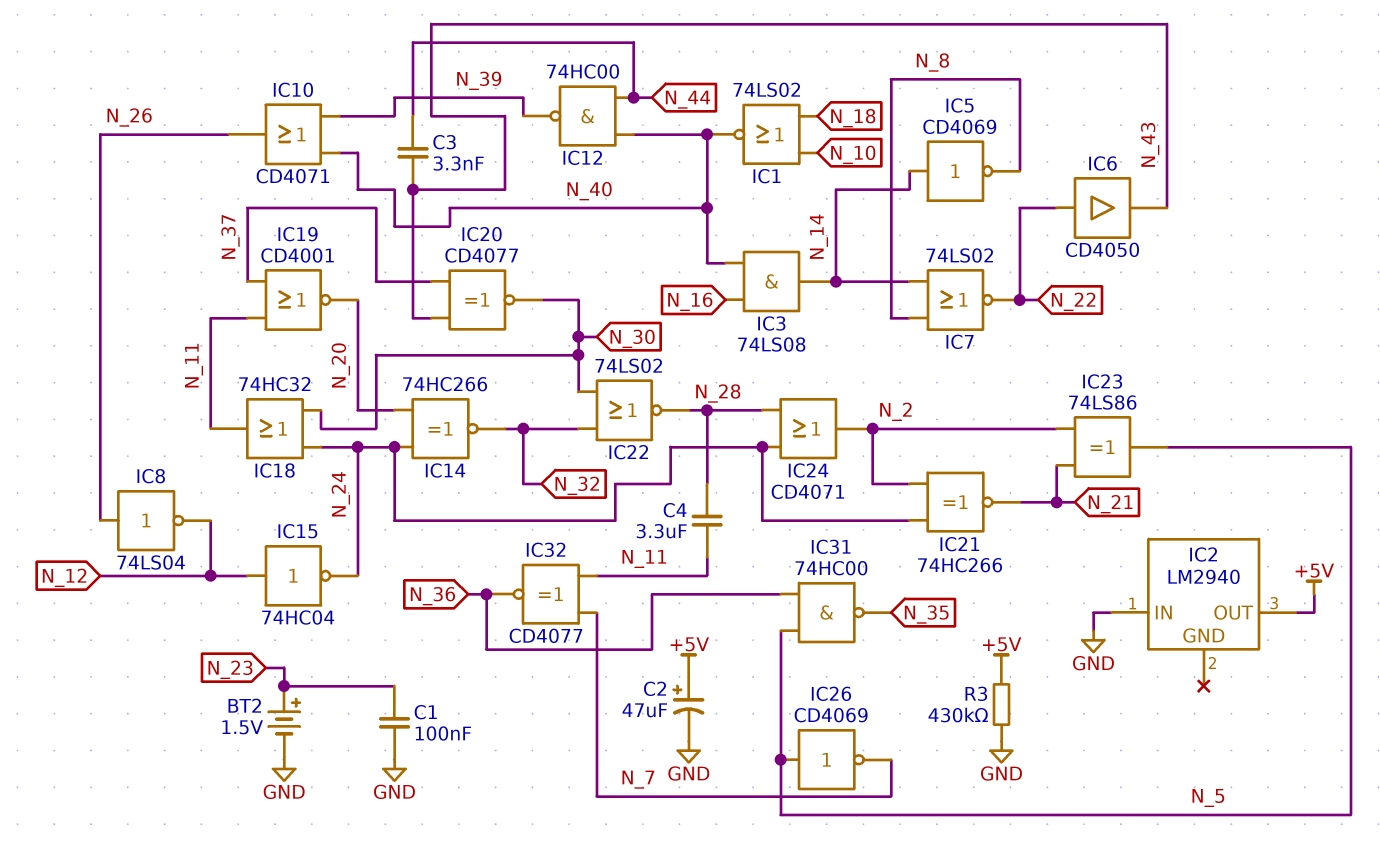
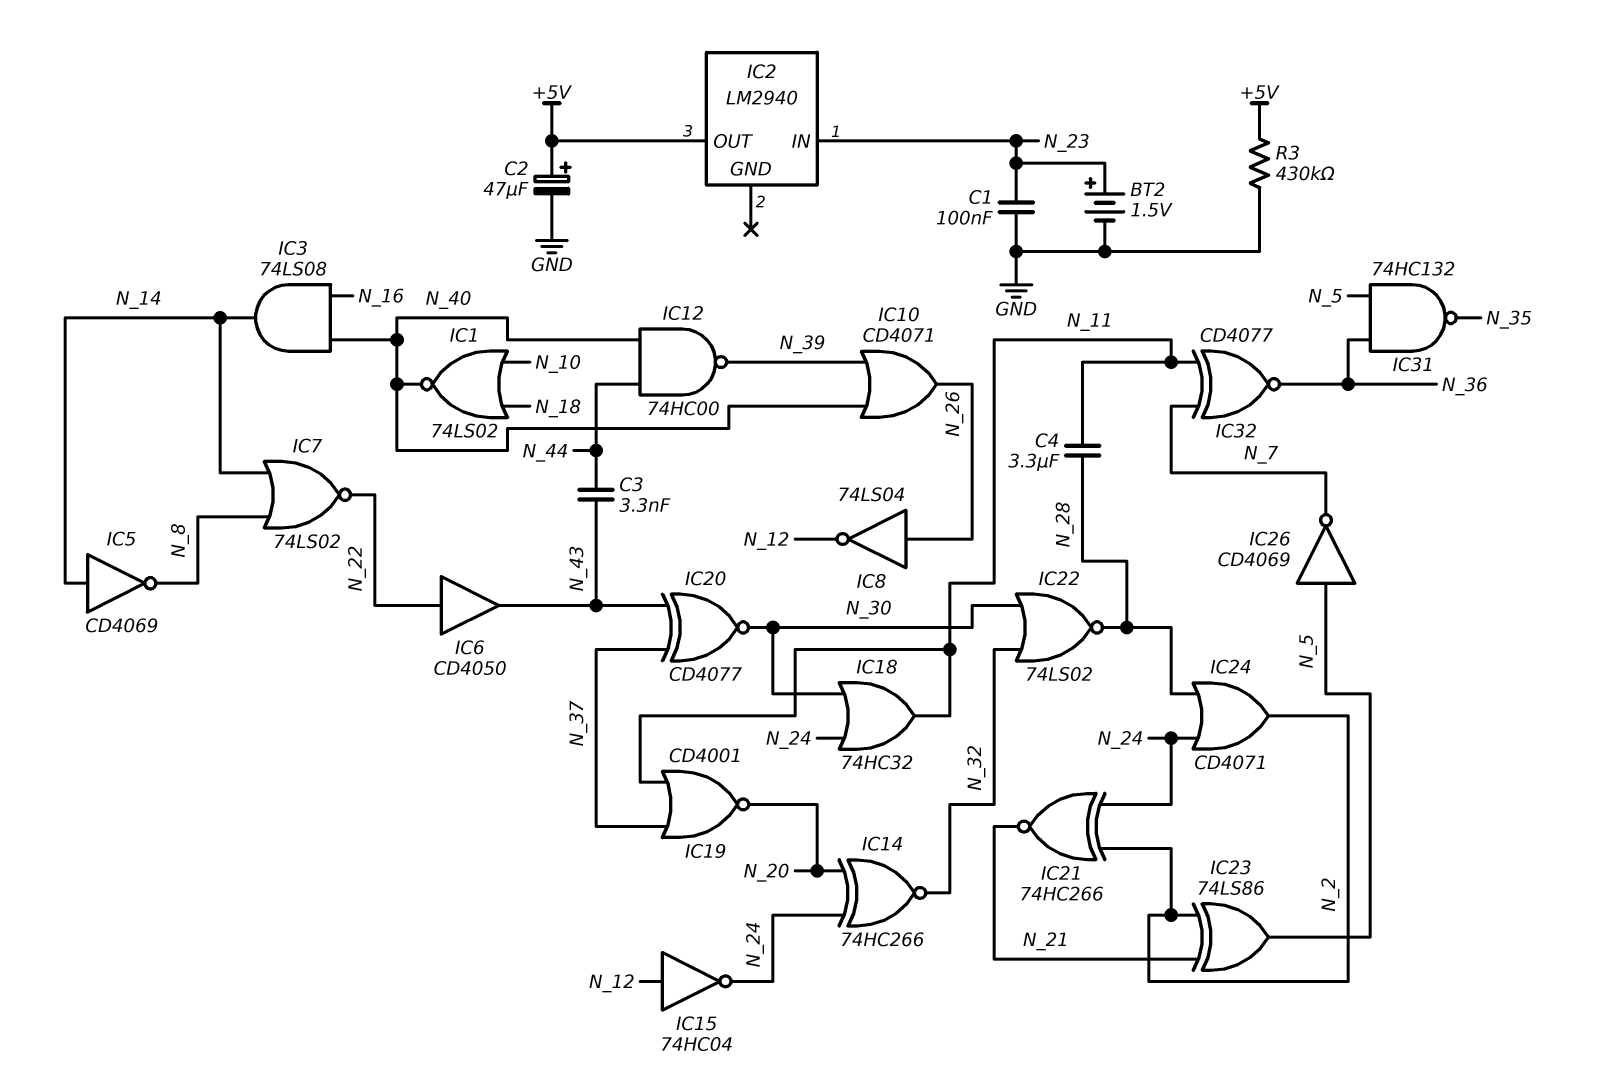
IC2 pin IN: GND -> N_23
IC31: NAND 74HC00 (in N_5, in N_36, out N_35) -> NAND 74HC132 (in N_5, in N_36, out N_35)

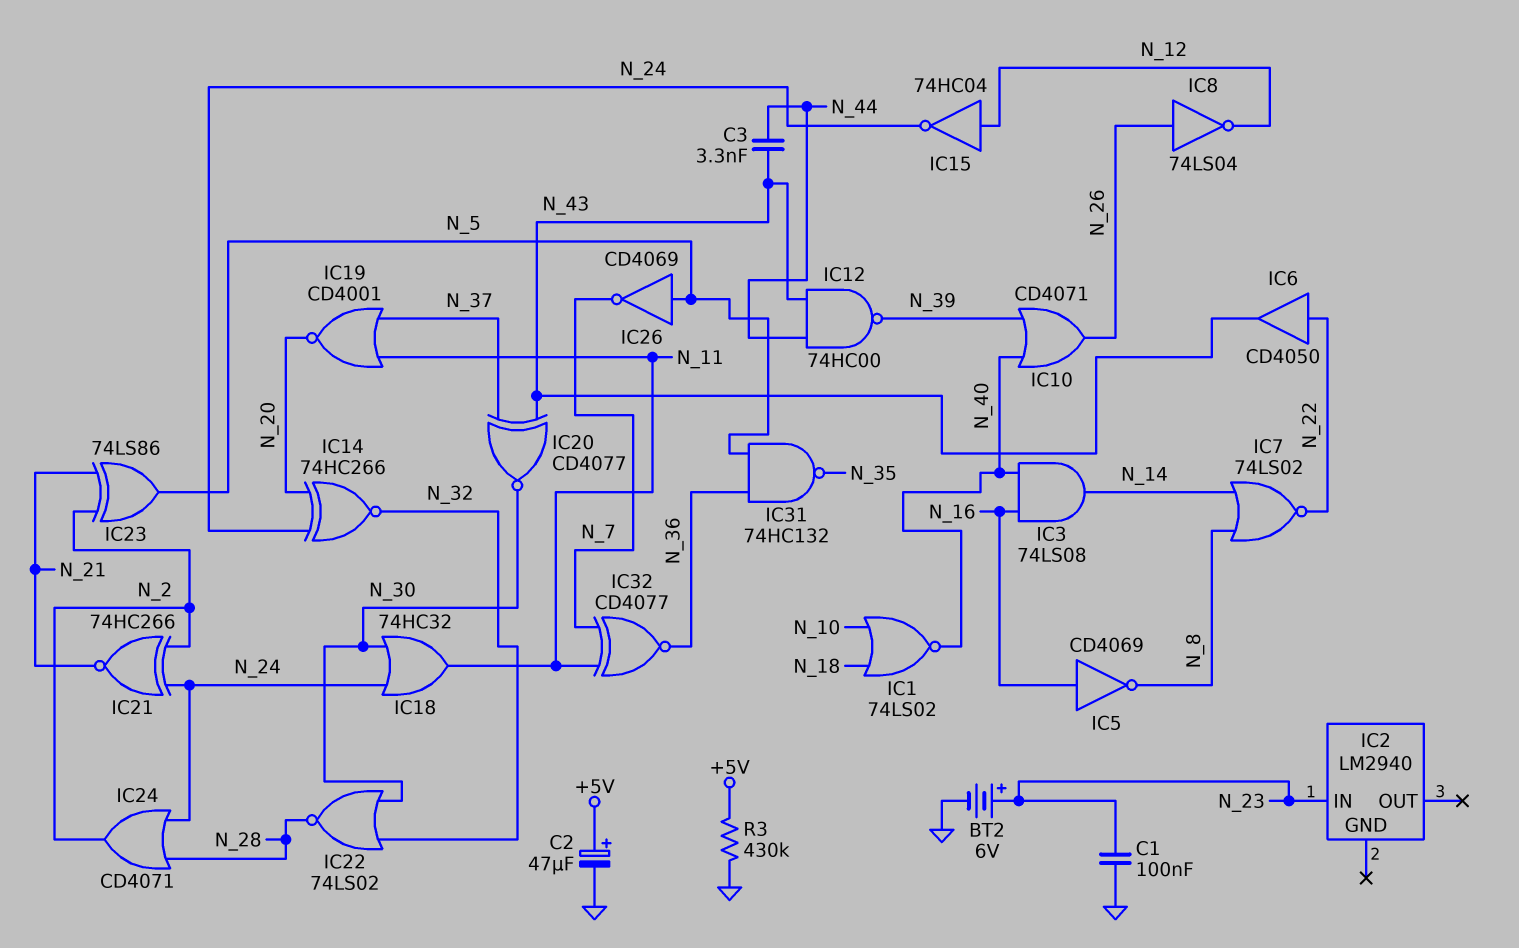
BT2: 1.5V (plus N_23, minus GND) -> 6V (plus N_23, minus GND)
C4: 3.3uF (N_11, N_28) -> none
IC2 pin OUT: +5V -> none
IC5: NOT CD4069 (in N_14, out N_8) -> NOT CD4069 (in N_16, out N_8)
IC12: NAND 74HC00 (in N_40, in N_44, out N_39) -> NAND 74HC00 (in N_43, in N_44, out N_39)

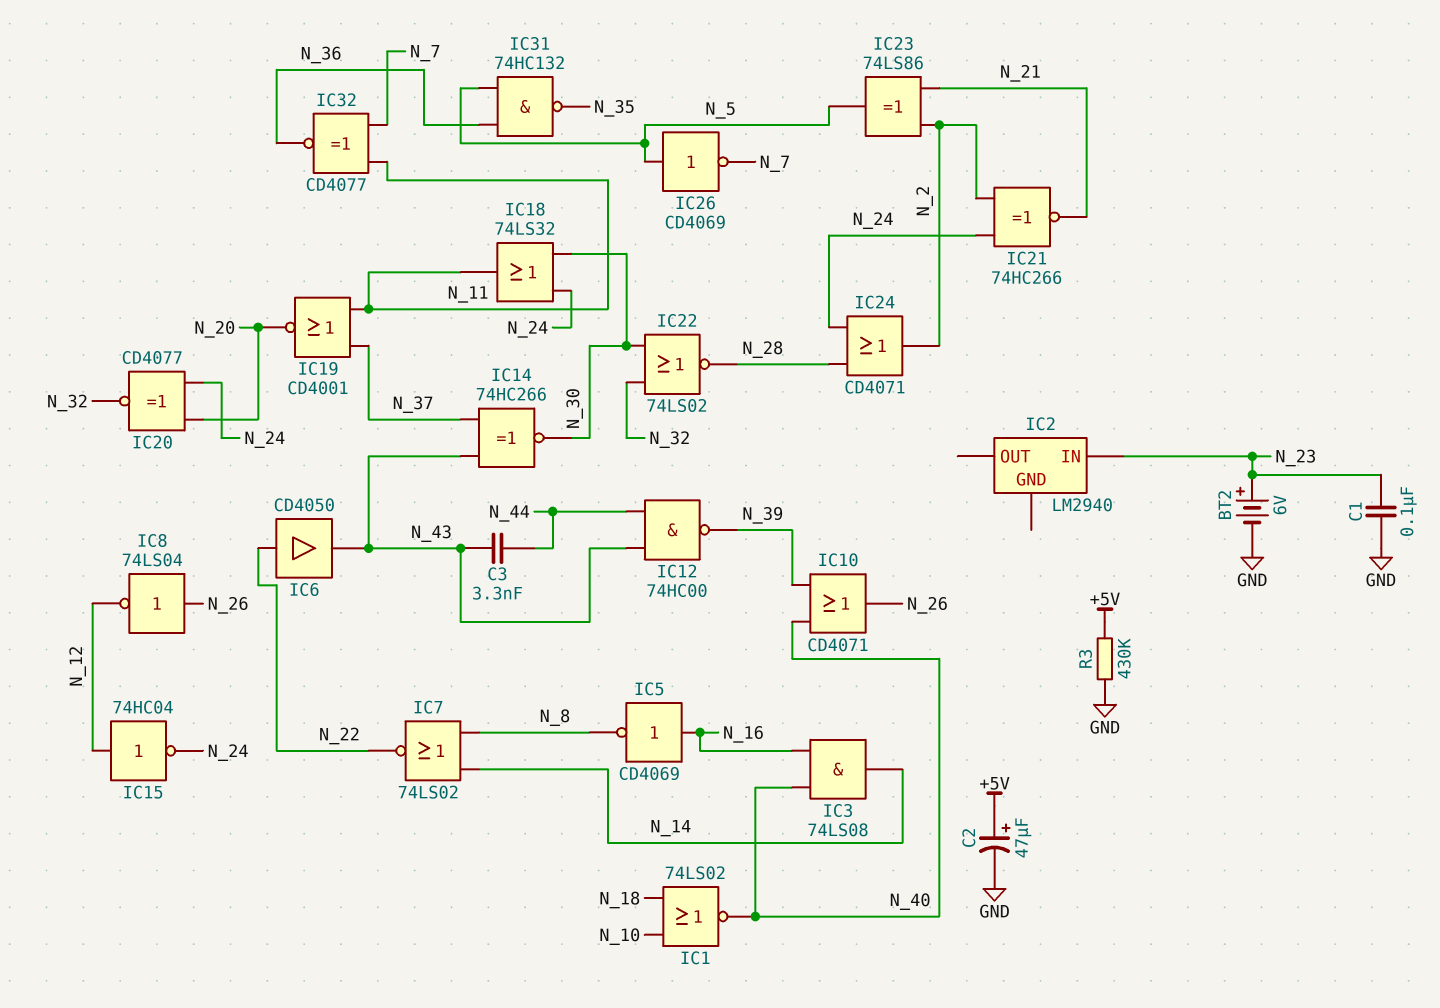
IC14: XNOR 74HC266 (in N_20, in N_24, out N_32) -> XNOR 74HC266 (in N_37, in N_43, out N_30)
IC18: OR 74HC32 (in N_24, in N_30, out N_11) -> OR 74LS32 (in N_24, in N_30, out N_11)
IC20: XNOR CD4077 (in N_37, in N_43, out N_30) -> XNOR CD4077 (in N_20, in N_24, out N_32)

